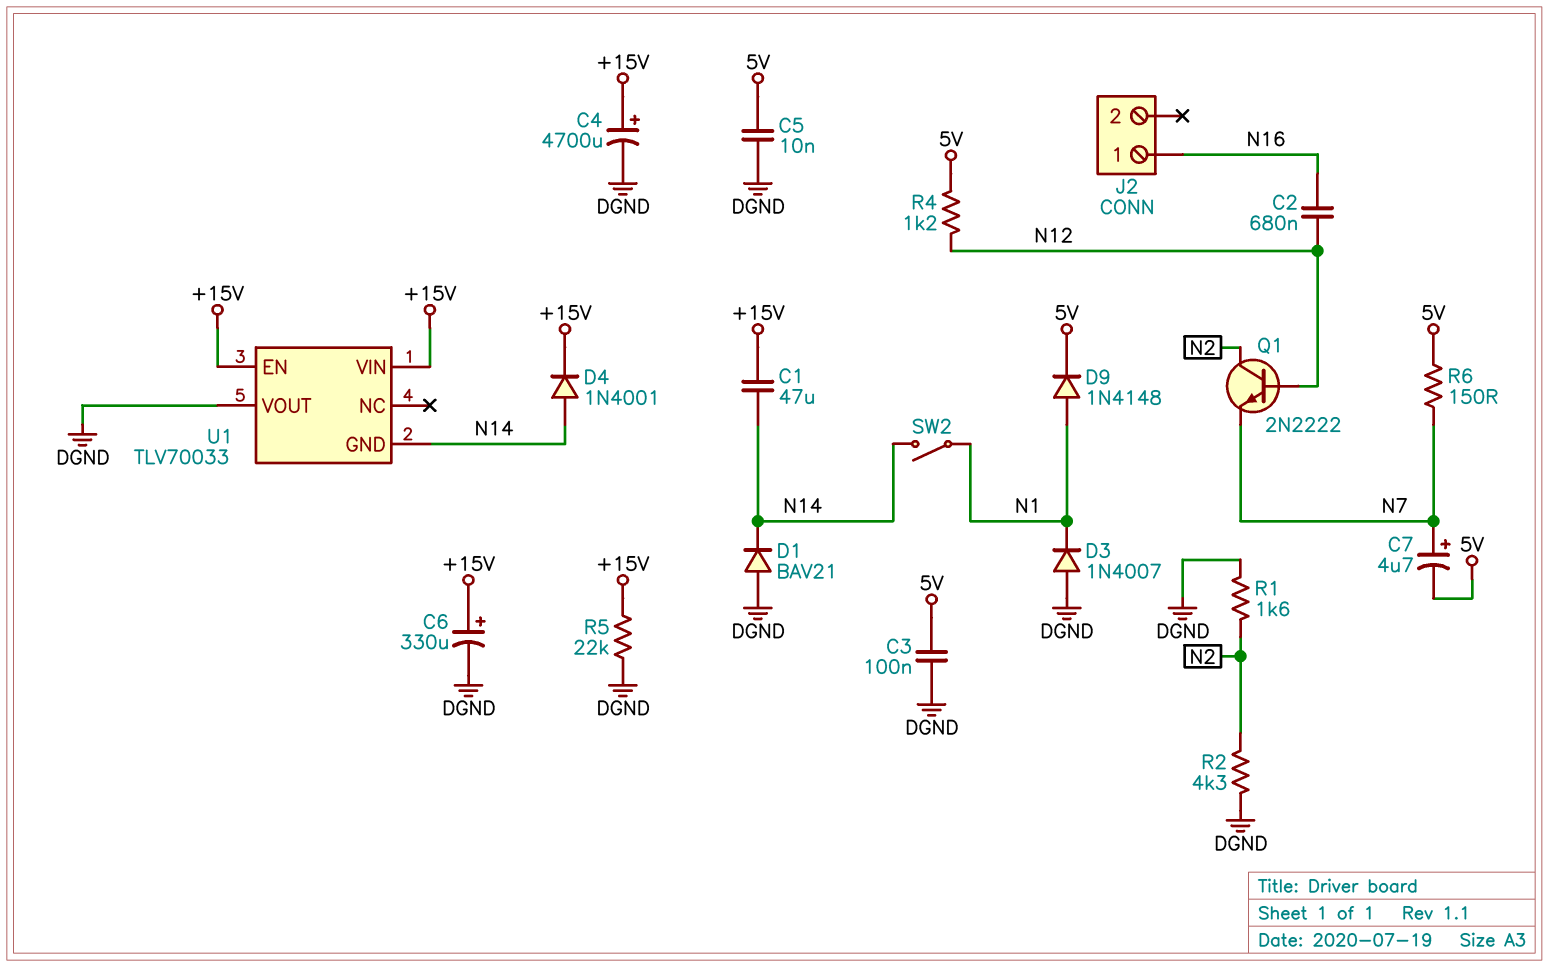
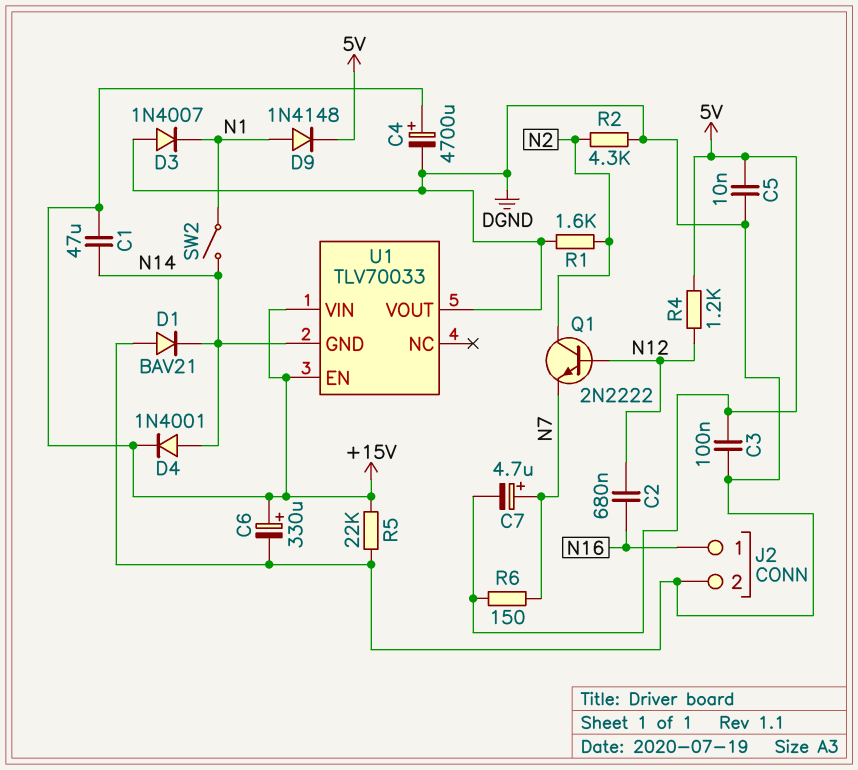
J2 pin 2: none -> DGND

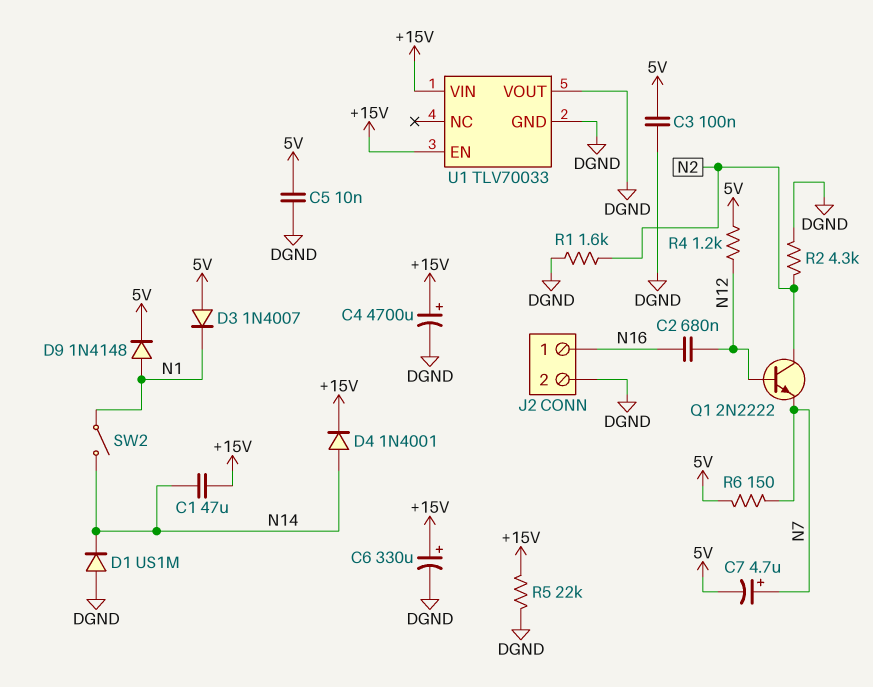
D1: diode BAV21 (A DGND, K N14) -> diode US1M (A DGND, K N14)
D3: diode 1N4007 (A DGND, K N1) -> diode 1N4007 (A 5V, K N1)
U1 pin GND: N14 -> DGND

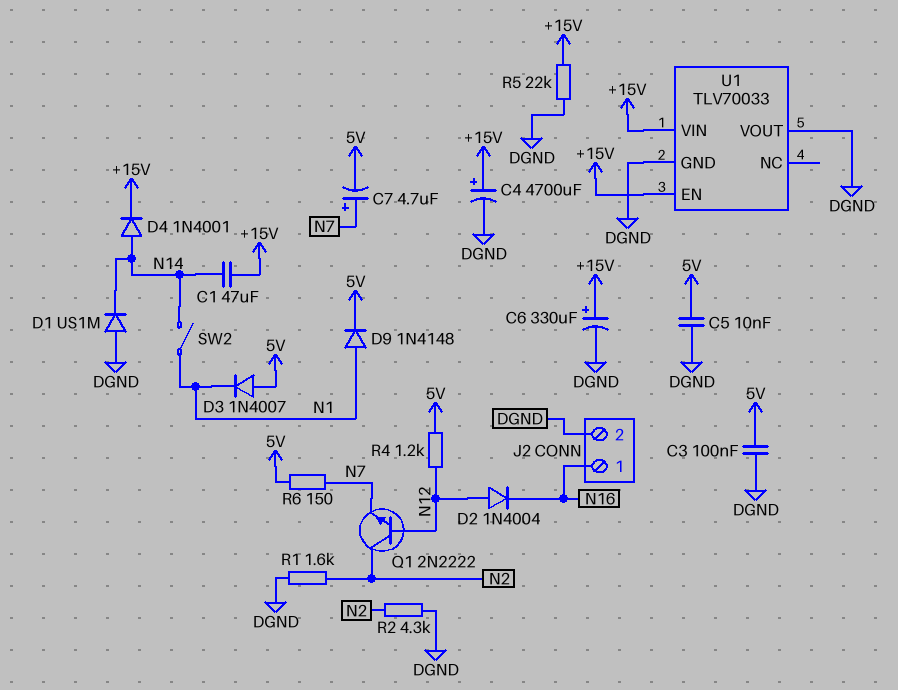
C2: 680nF (N12, N16) -> none
D2: none -> diode 1N4004 (A N12, K N16)

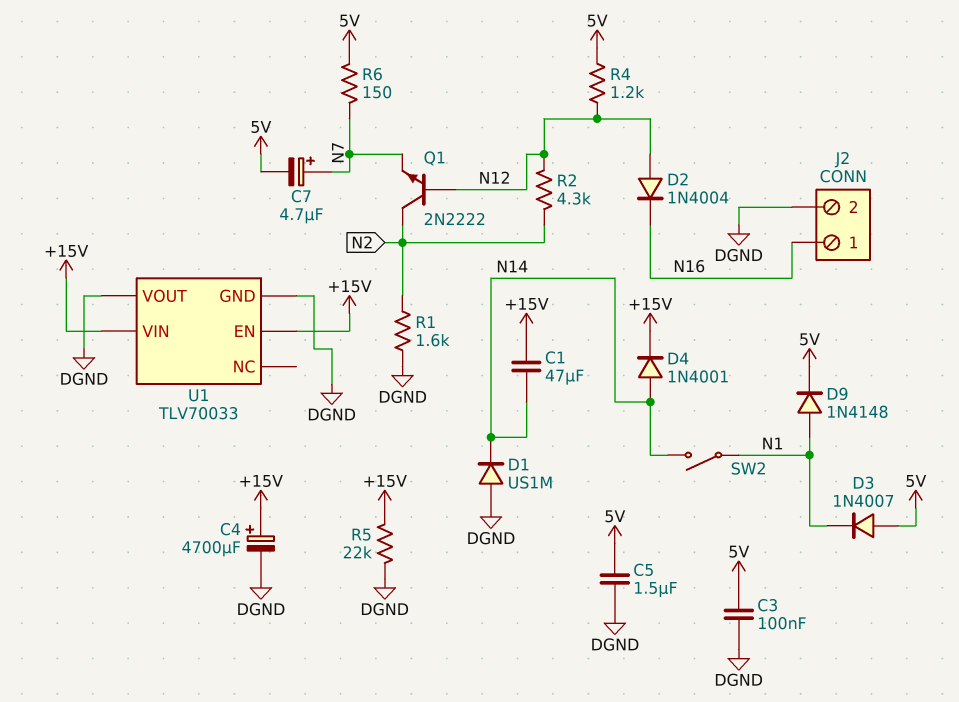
C5: 10nF (5V, DGND) -> 1.5uF (5V, DGND)
C6: 330uF (plus +15V, minus DGND) -> none
R2: 4.3k (DGND, N2) -> 4.3k (N2, N12)

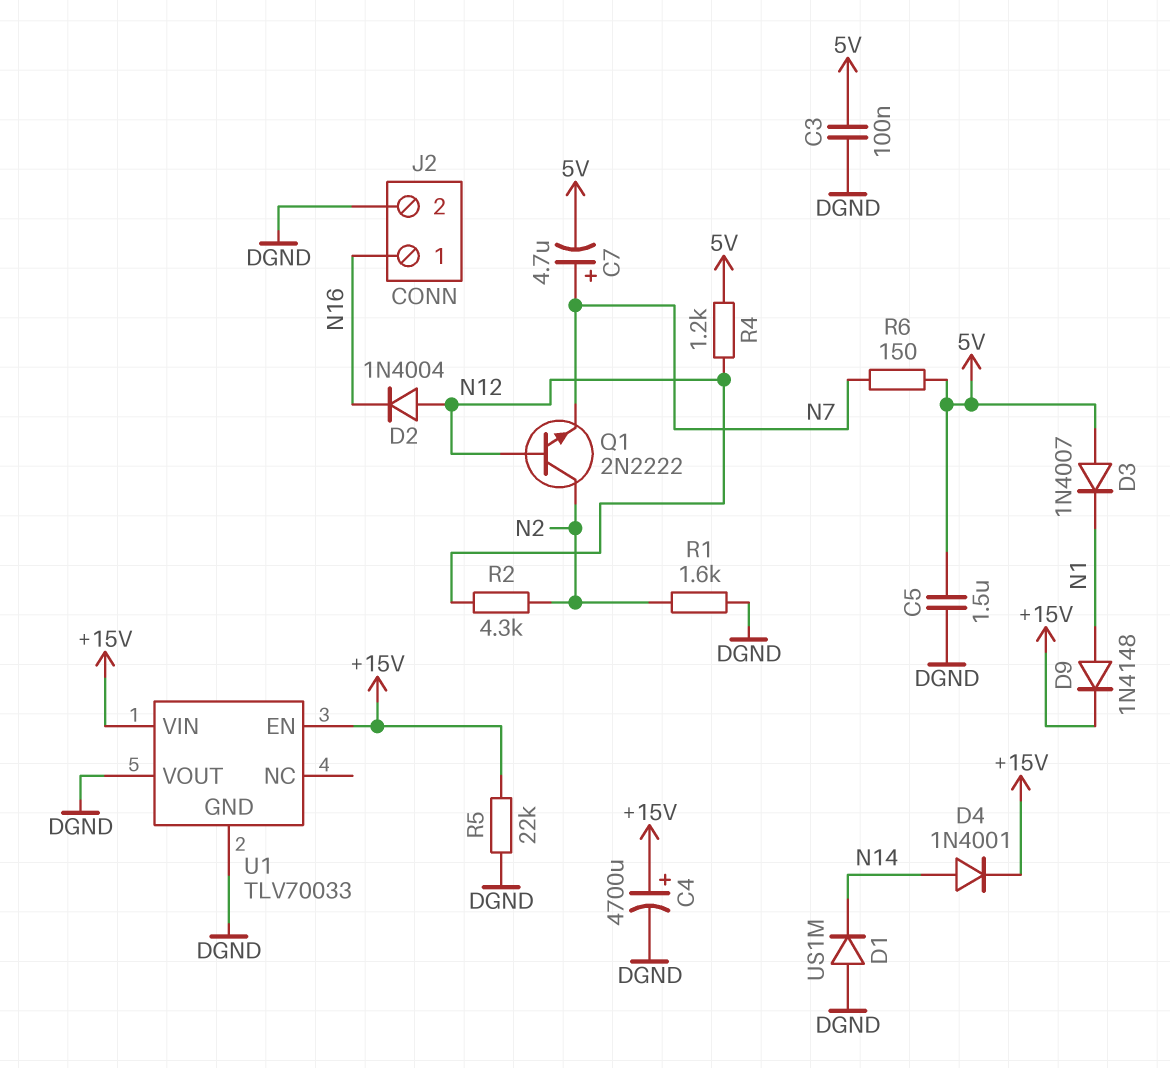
C1: 47uF (+15V, N14) -> none
D9: diode 1N4148 (A N1, K 5V) -> diode 1N4148 (A N1, K +15V)
SW2: switch (N1, N14) -> none

